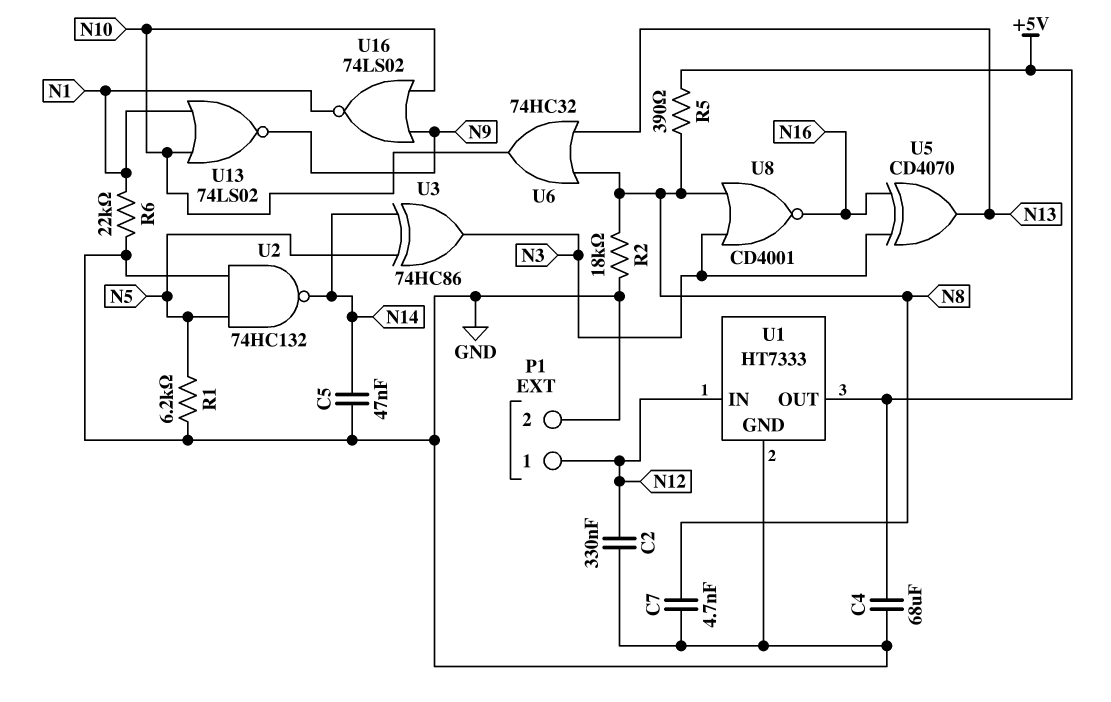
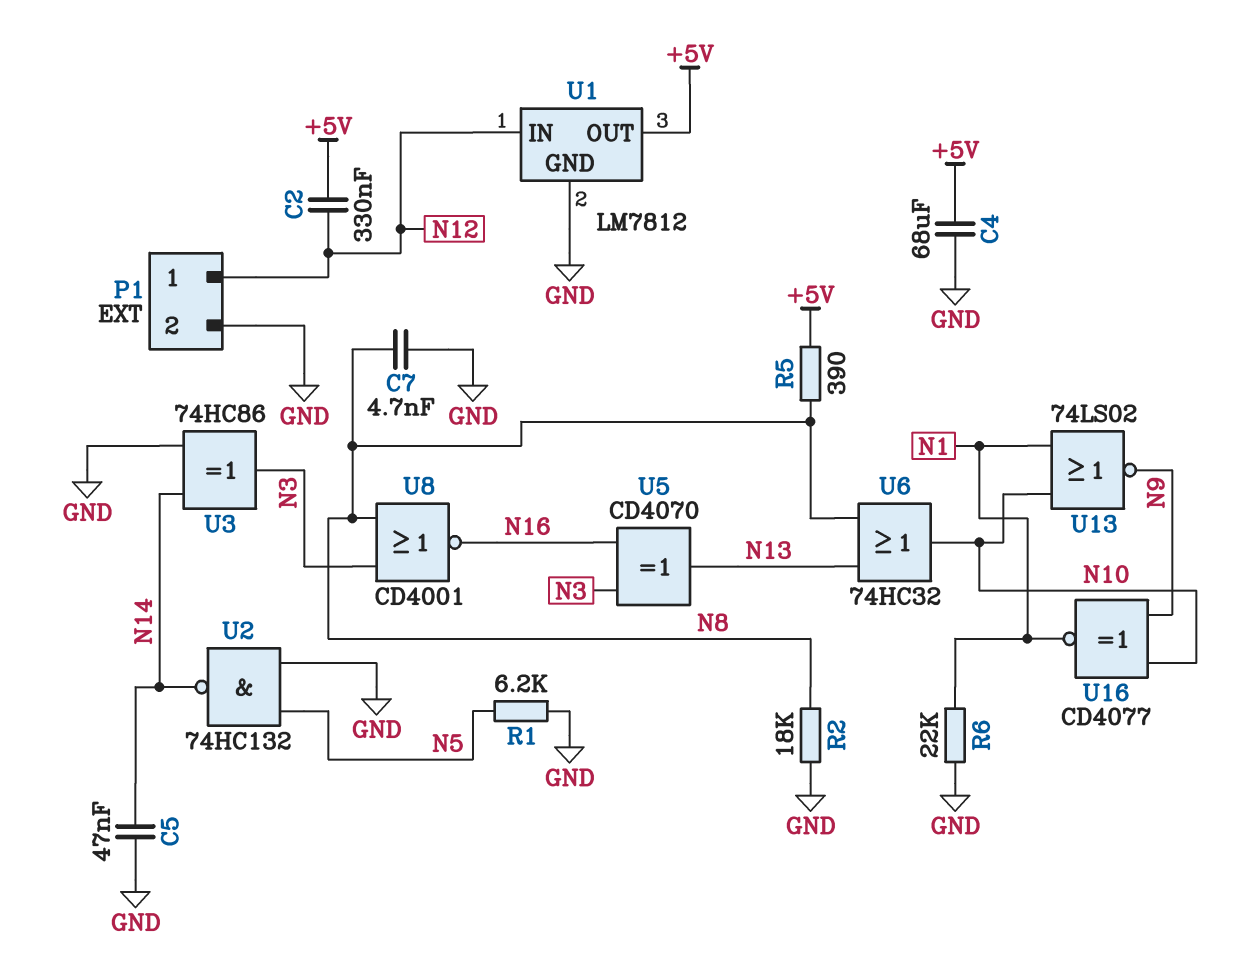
C2: 330nF (GND, N12) -> 330nF (+5V, N12)
U1: HT7333 -> LM7812
U3: XOR 74HC86 (in N5, in N14, out N3) -> XOR 74HC86 (in GND, in N14, out N3)
U16: NOR 74LS02 (in N9, in N10, out N1) -> XNOR CD4077 (in N9, in N10, out N1)

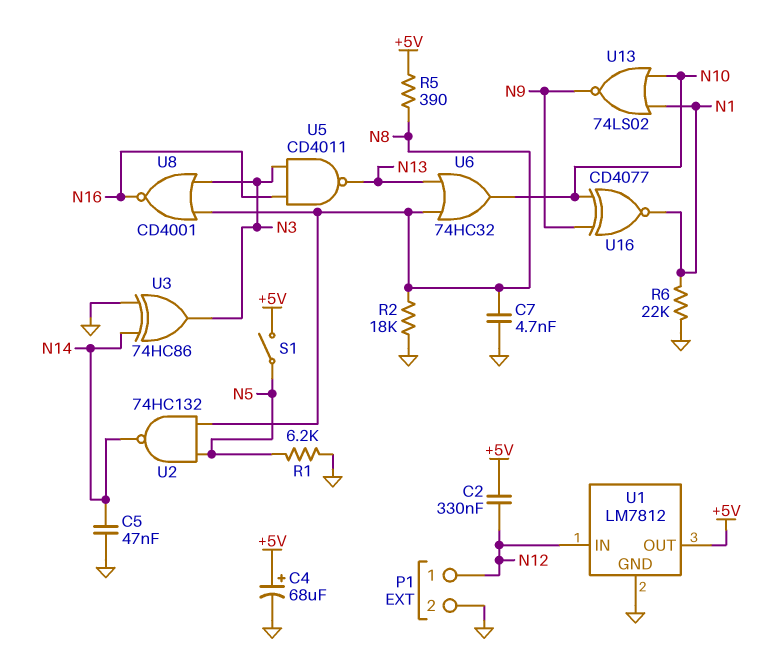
C4: 68uF (+5V, GND) -> 68uF (plus +5V, minus GND)
S1: none -> switch (+5V, N5)
U2: NAND 74HC132 (in GND, in N5, out N14) -> NAND 74HC132 (in N5, in N8, out N14)
U5: XOR CD4070 (in N3, in N16, out N13) -> NAND CD4011 (in N3, in N16, out N13)

